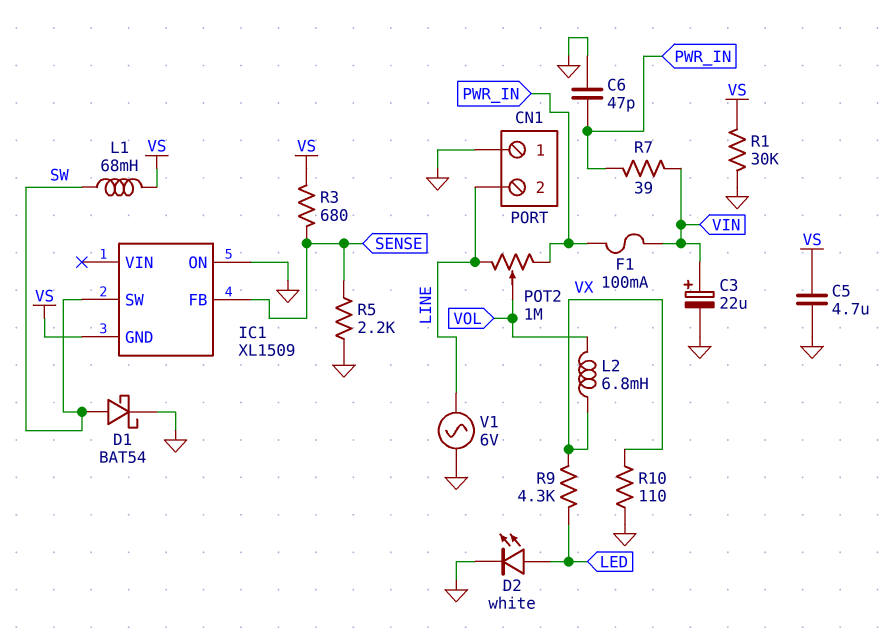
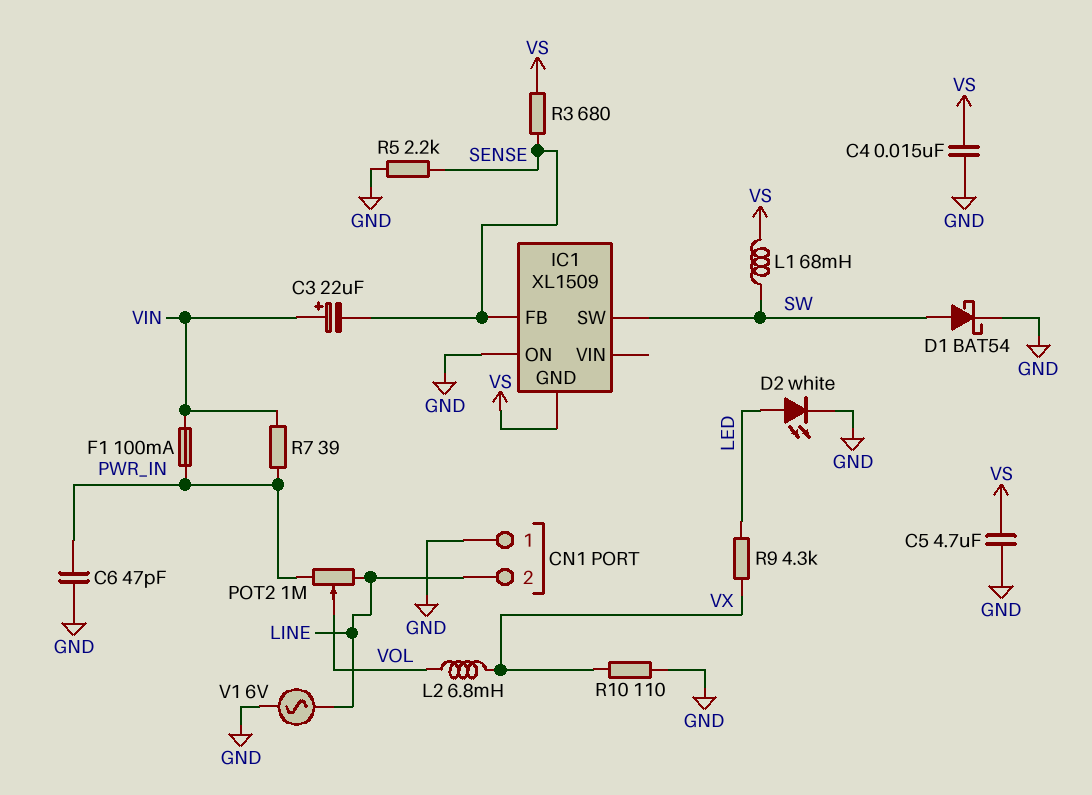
C3: 22uF (plus VIN, minus GND) -> 22uF (plus VIN, minus SENSE)
C4: none -> 15nF (GND, VS)
R1: 30k (GND, VS) -> none

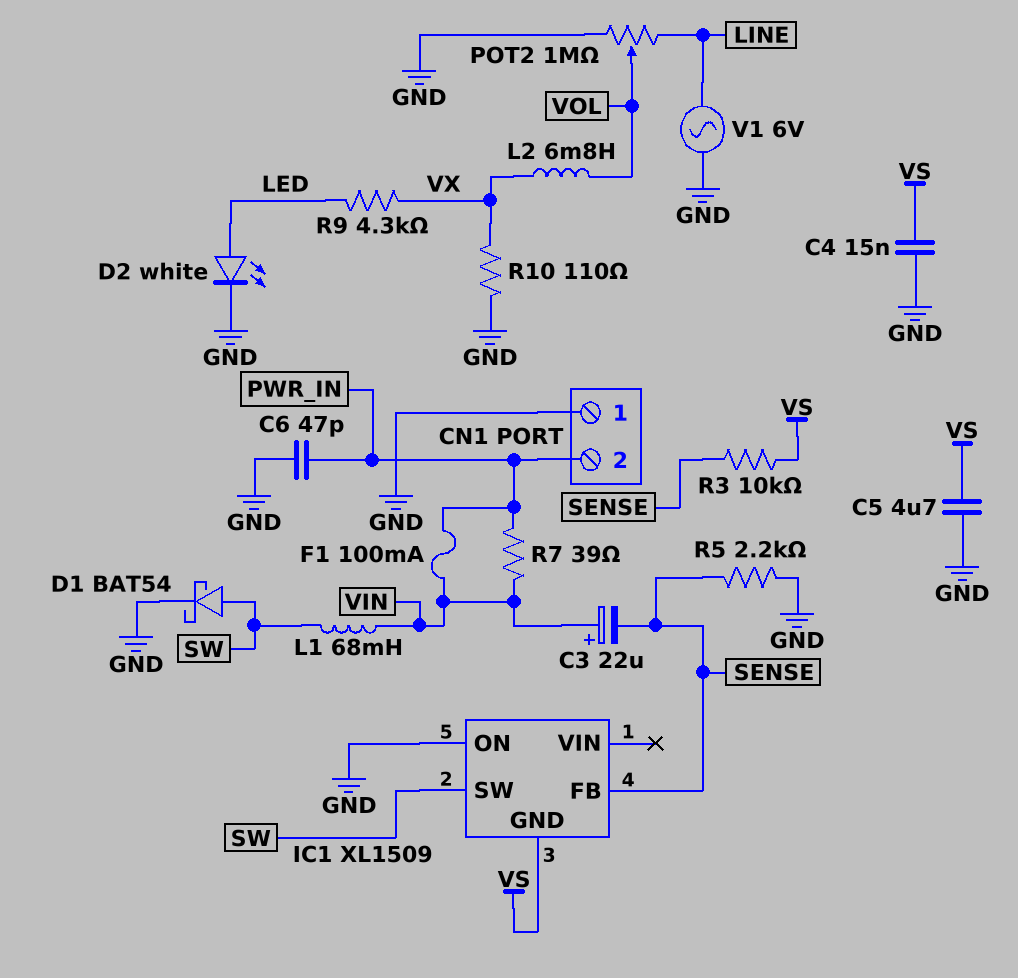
CN1 pin 2: LINE -> PWR_IN
L1: 68mH (SW, VS) -> 68mH (SW, VIN)
POT2: 1M (LINE, PWR_IN, wiper VOL) -> 1M (GND, LINE, wiper VOL)
R3: 680 (SENSE, VS) -> 10k (SENSE, VS)

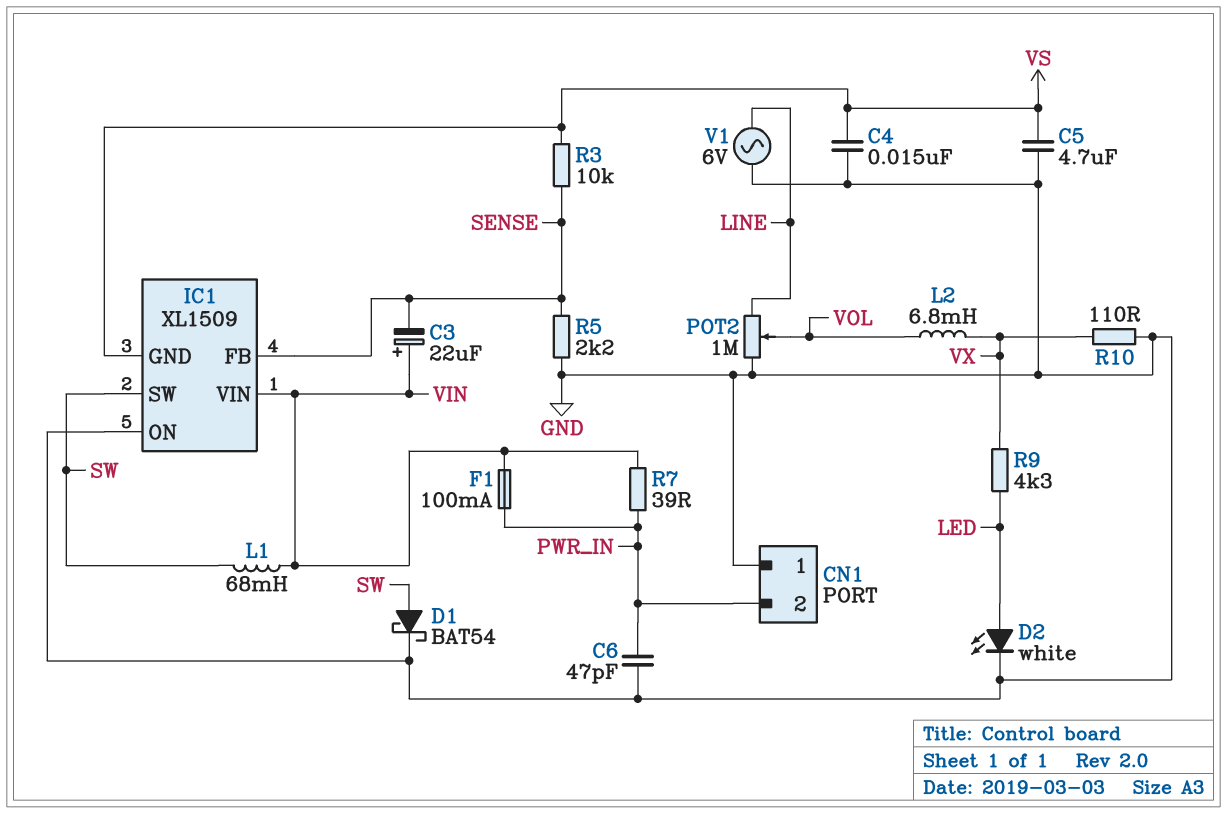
IC1 pin VIN: none -> VIN

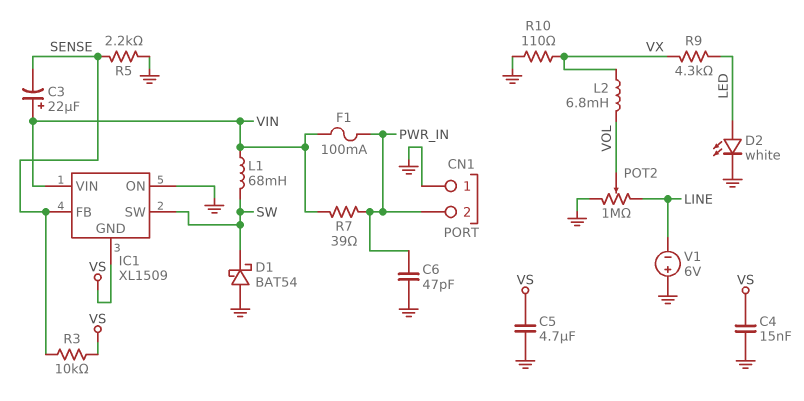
D1: schottky BAT54 (A SW, K GND) -> schottky BAT54 (A GND, K SW)
V1: AC 6V (GND, LINE) -> 6V (plus GND, minus LINE)

